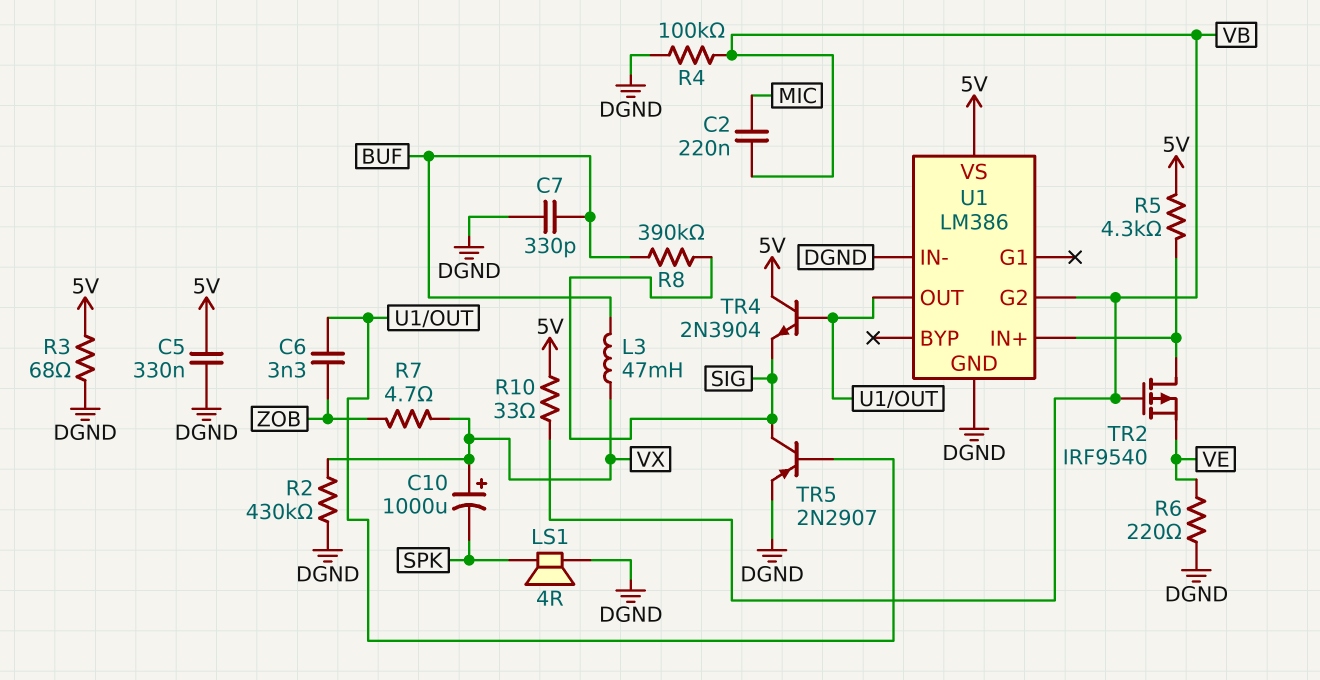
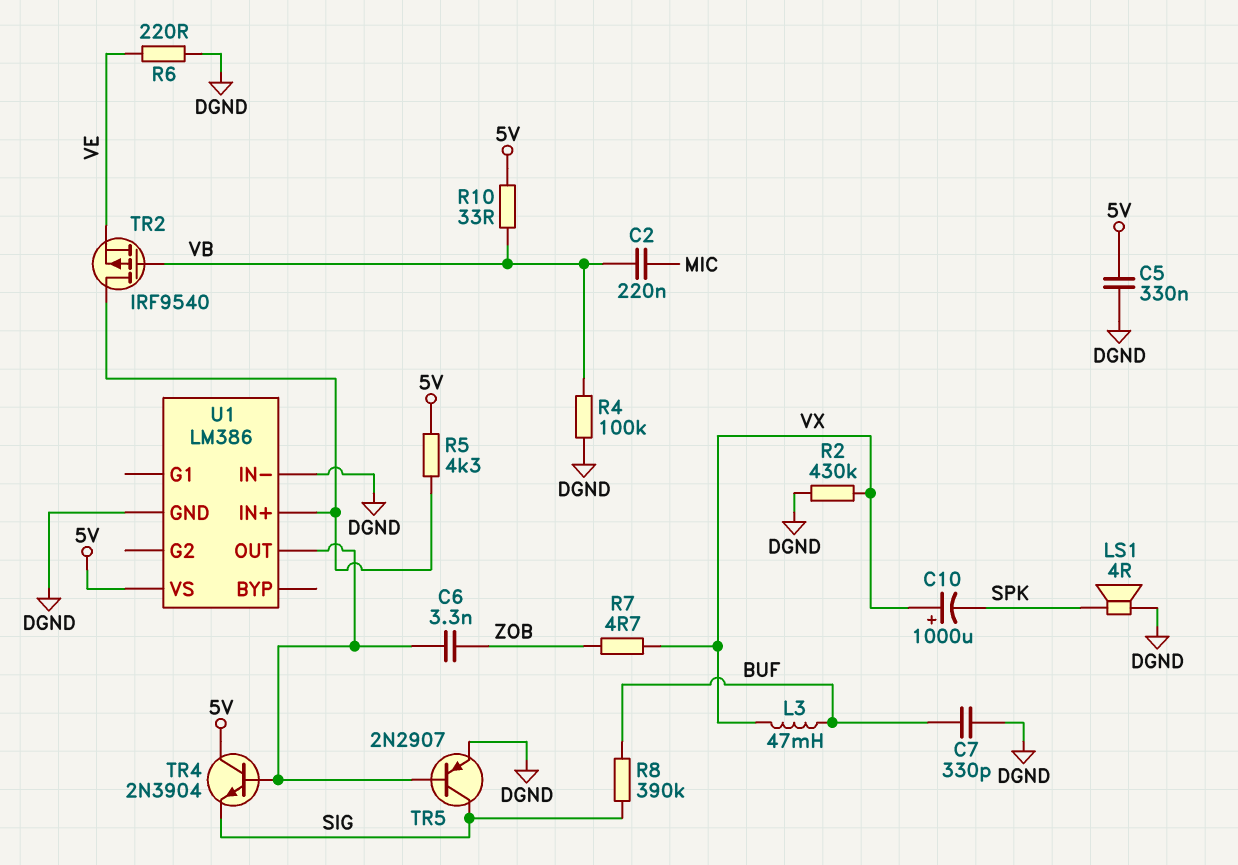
R3: 68 (5V, DGND) -> none
U1 pin G2: VB -> none

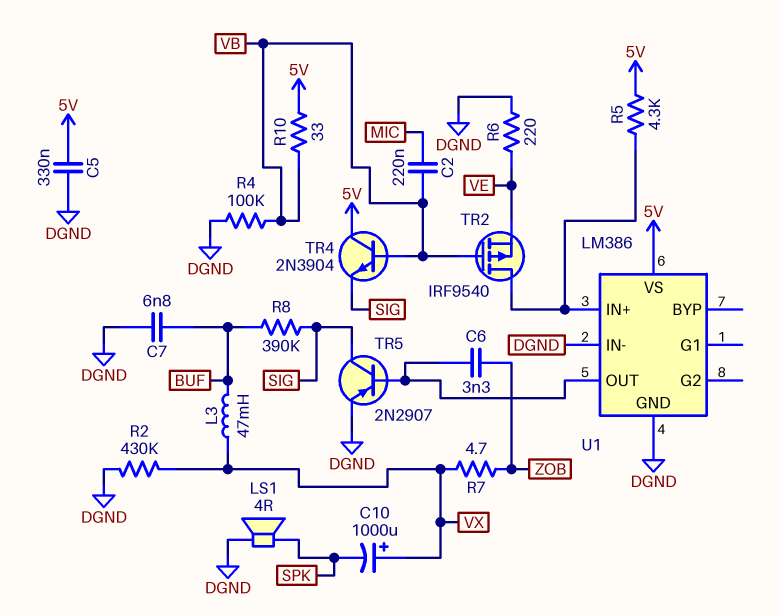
C7: 330pF (BUF, DGND) -> 6.8nF (BUF, DGND)
TR4: NPN 2N3904 (B U1/OUT, C 5V, E SIG) -> NPN 2N3904 (B VB, C 5V, E SIG)

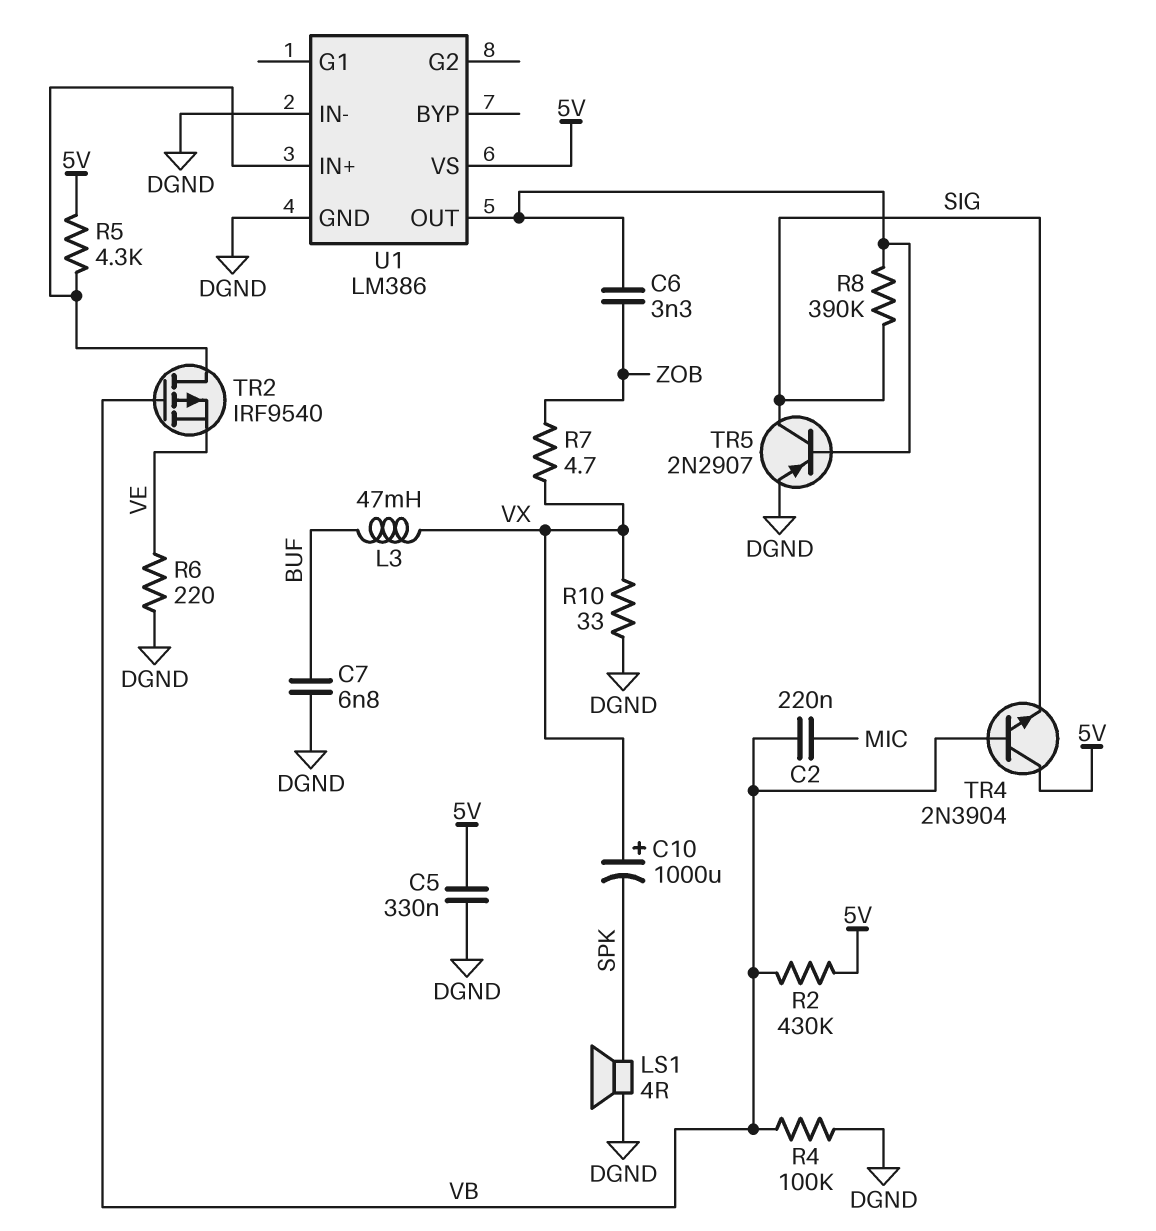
R2: 430k (DGND, VX) -> 430k (5V, VB)
R8: 390k (BUF, SIG) -> 390k (SIG, U1/OUT)
R10: 33 (5V, VB) -> 33 (DGND, VX)

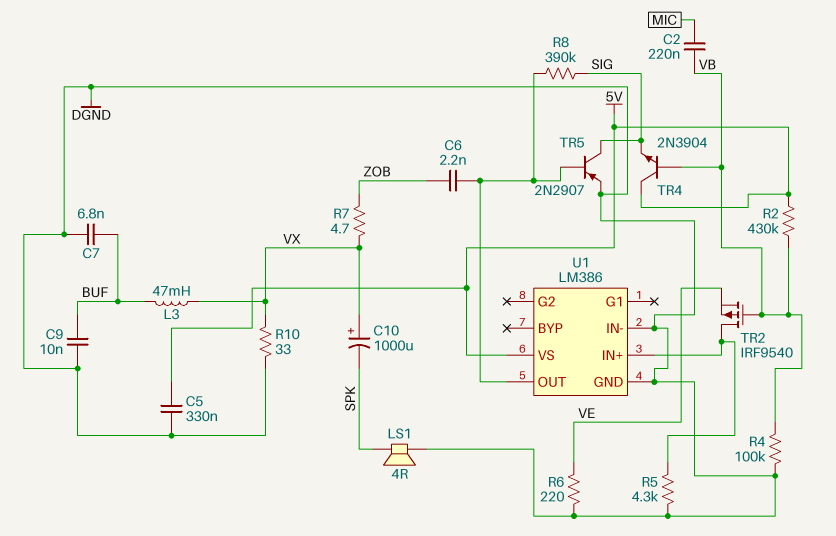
C6: 3.3nF (U1/OUT, ZOB) -> 2.2nF (U1/OUT, ZOB)
C9: none -> 10nF (BUF, DGND)
R5: 4.3k (5V, U1/IN+) -> 4.3k (DGND, U1/IN+)

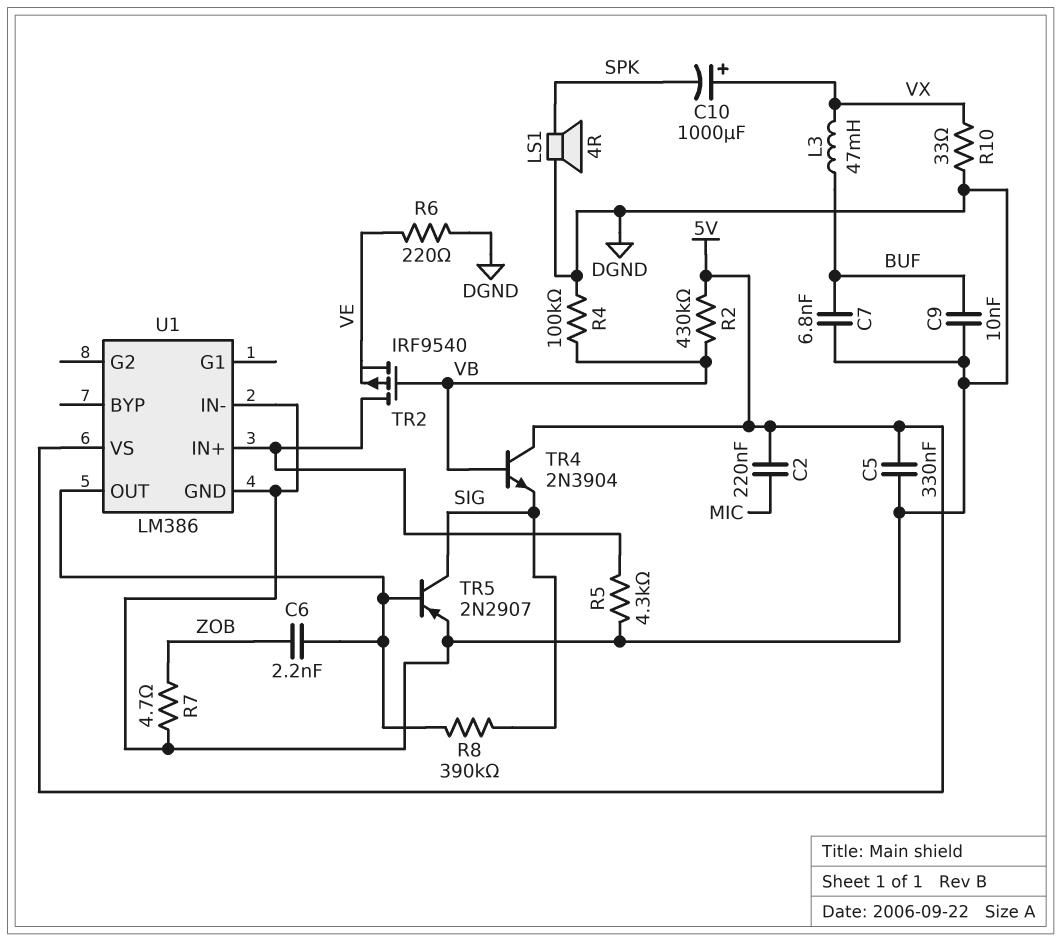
C2: 220nF (MIC, VB) -> 220nF (5V, MIC)
R7: 4.7 (VX, ZOB) -> 4.7 (DGND, ZOB)

